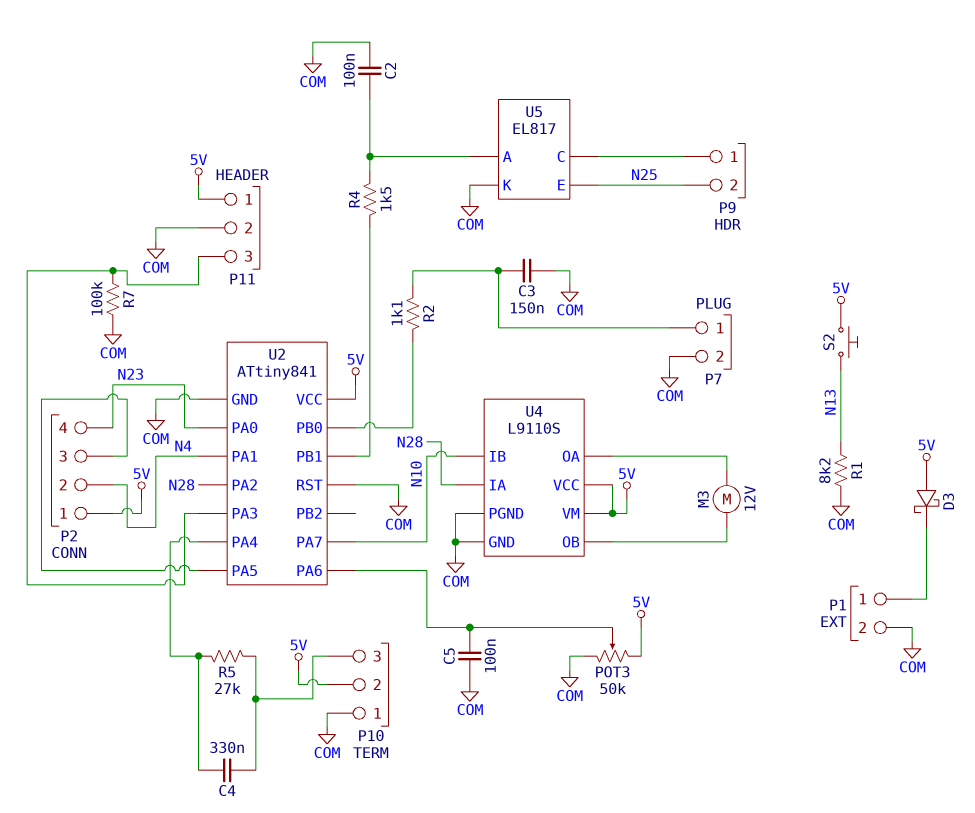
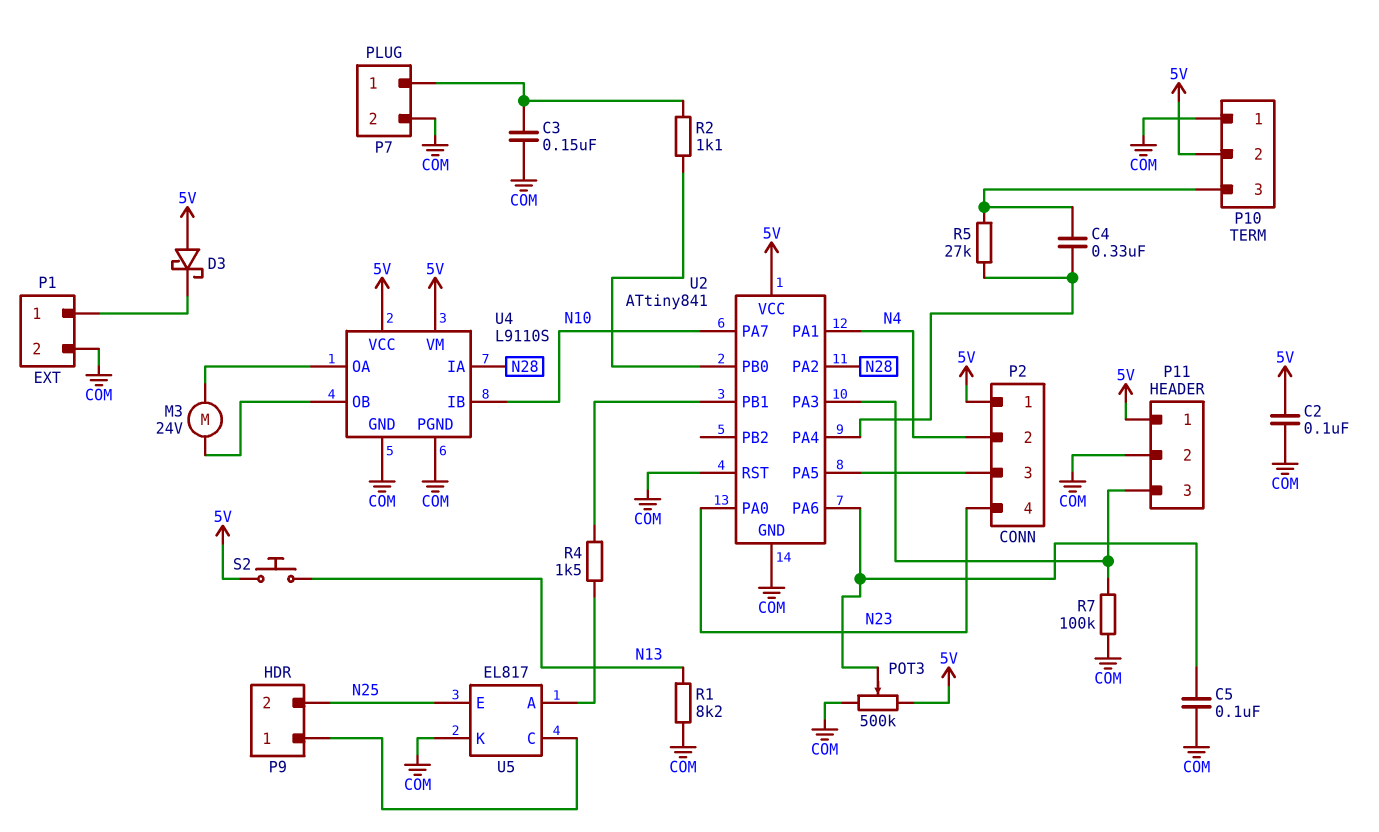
C2: 100nF (COM, U5/A) -> 100nF (5V, COM)
M3: motor 12V (U4/OA, U4/OB) -> motor 24V (U4/OA, U4/OB)
POT3: 50k (5V, COM, wiper U2/PA6) -> 500k (5V, COM, wiper U2/PA6)

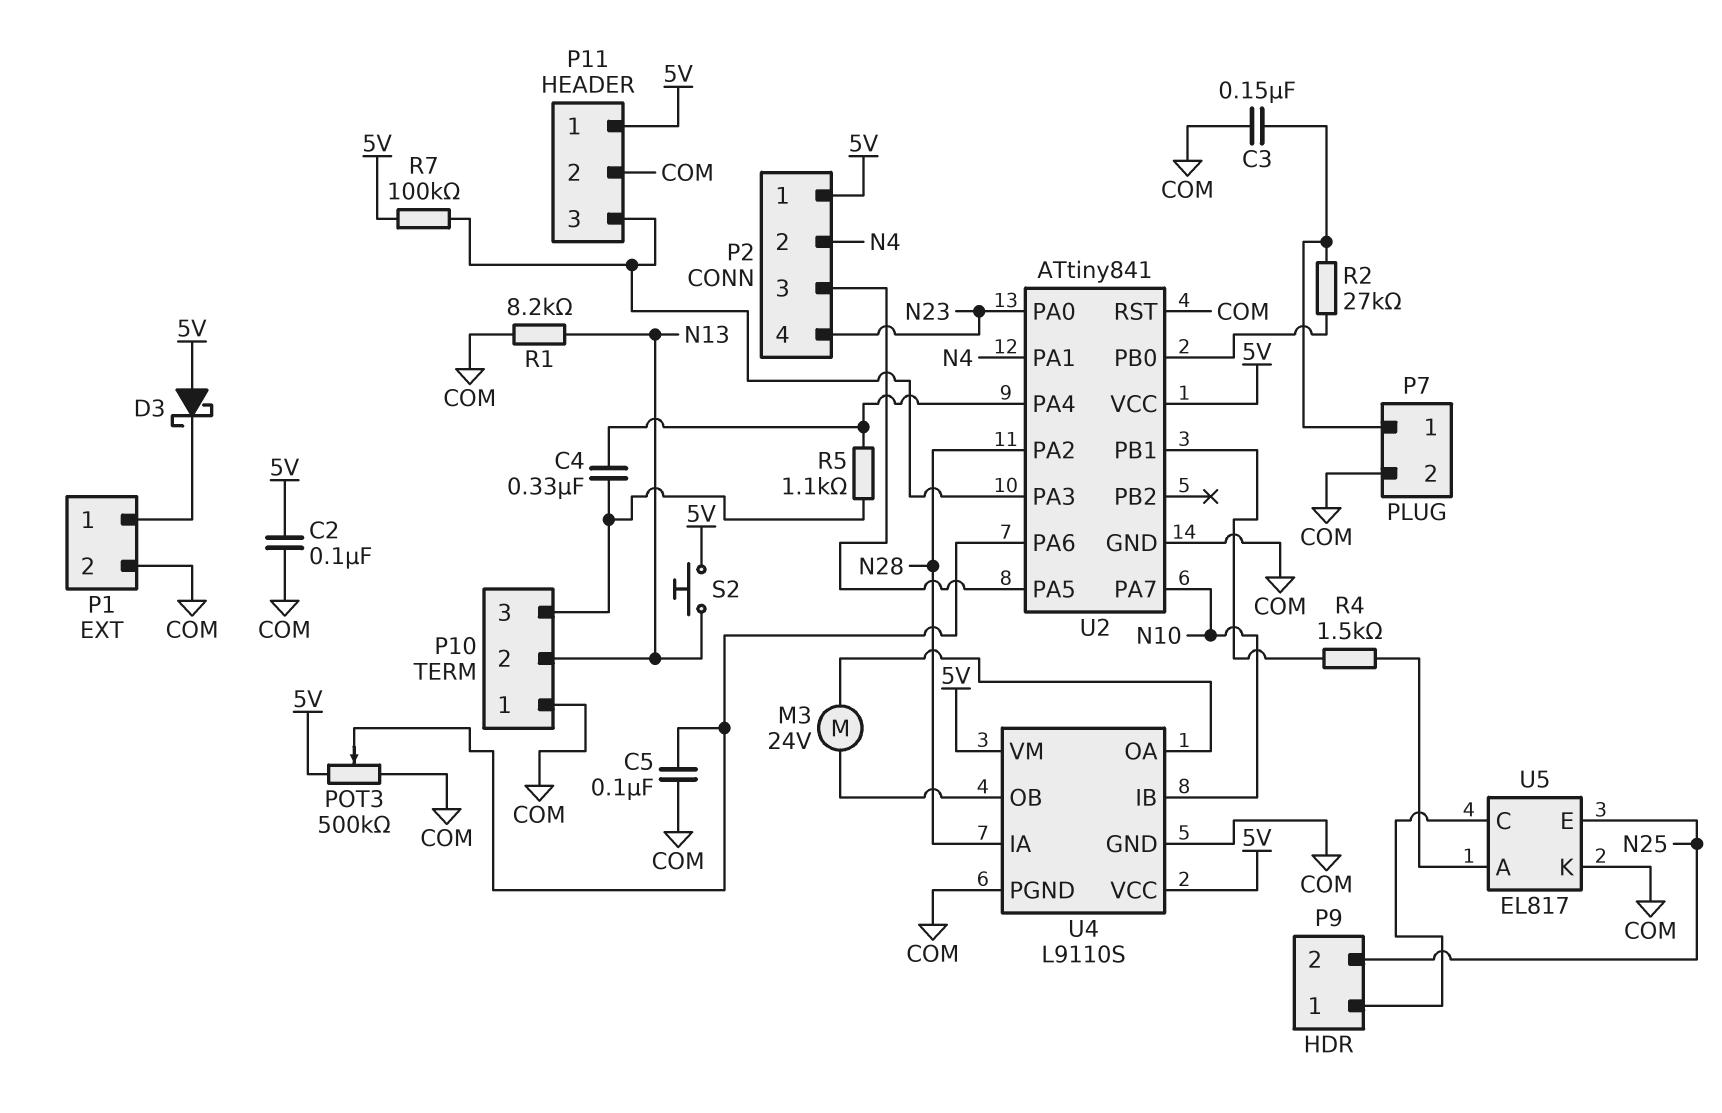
P10 pin 2: 5V -> N13
R2: 1.1k (P7/1, U2/PB0) -> 27k (P7/1, U2/PB0)
R5: 27k (P10/3, U2/PA4) -> 1.1k (P10/3, U2/PA4)
R7: 100k (COM, P11/3) -> 100k (5V, P11/3)

